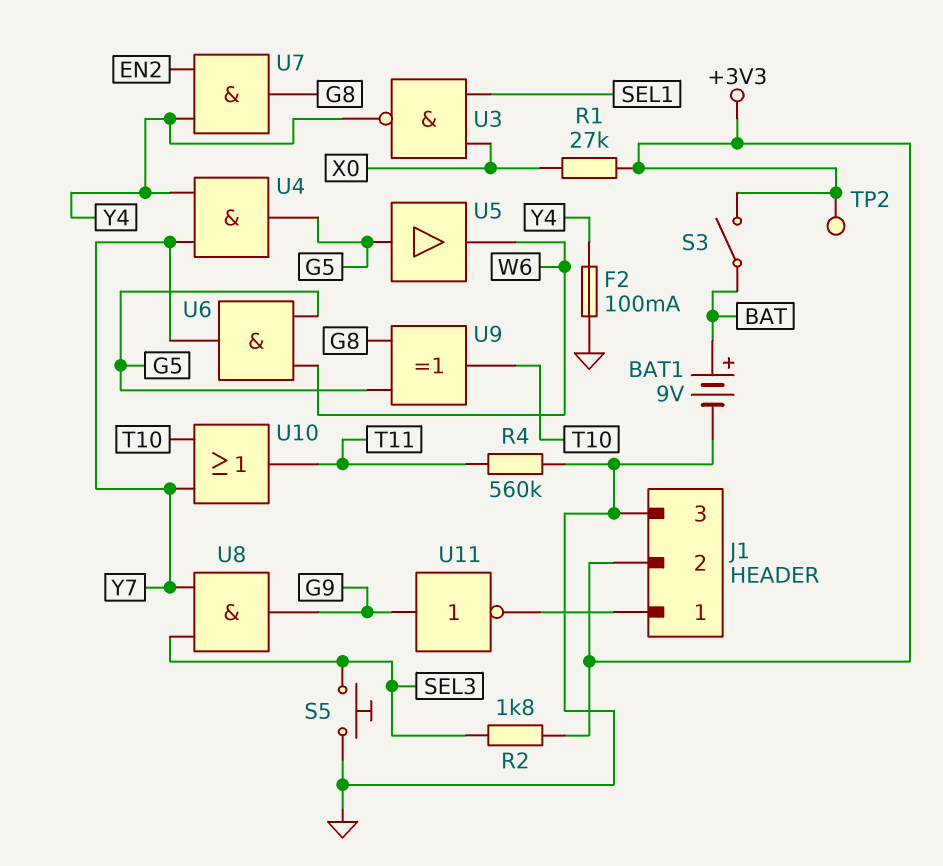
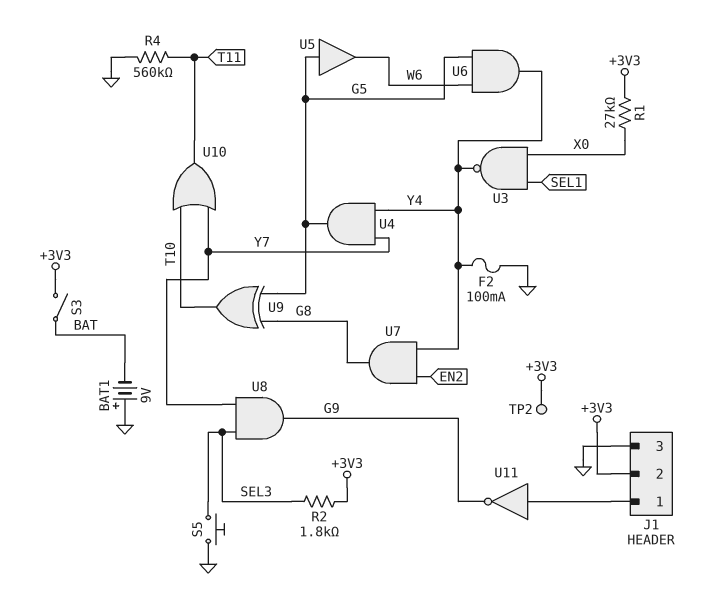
BAT1: 9V (plus BAT, minus GND) -> 9V (plus GND, minus BAT)
U6: AND (in G5, in W6, out Y7) -> AND (in G5, in W6, out Y4)
U11: NOT (in G9, out J1/1) -> NOT (in J1/1, out G9)

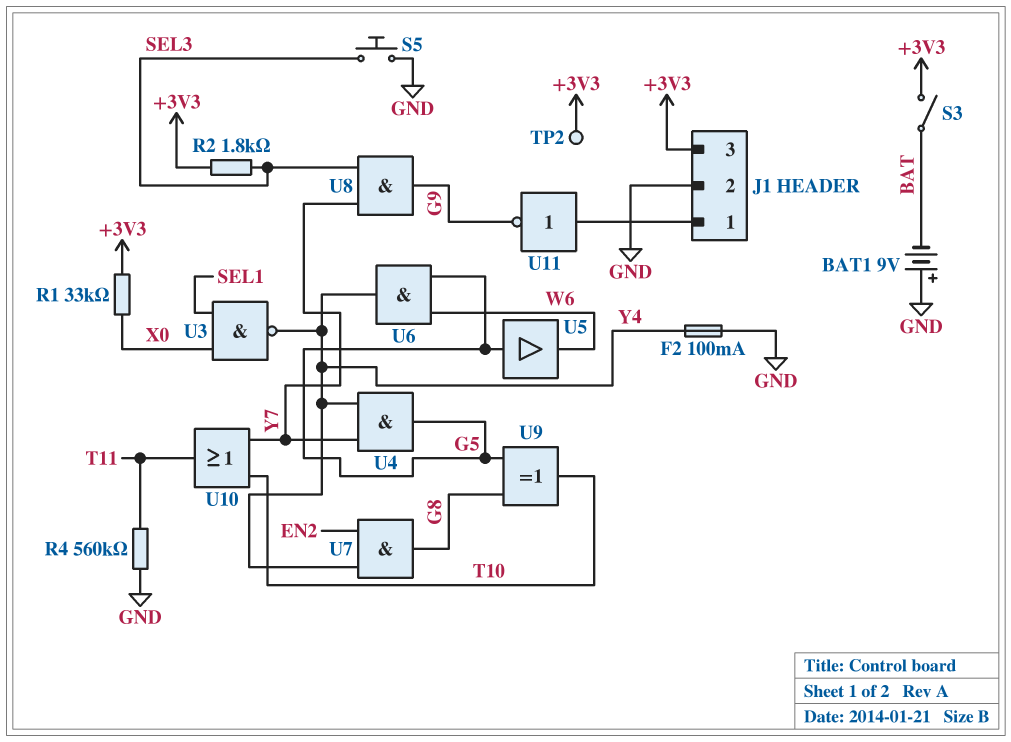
J1 pin 2: +3V3 -> GND
J1 pin 3: GND -> +3V3
R1: 27k (+3V3, X0) -> 33k (+3V3, X0)

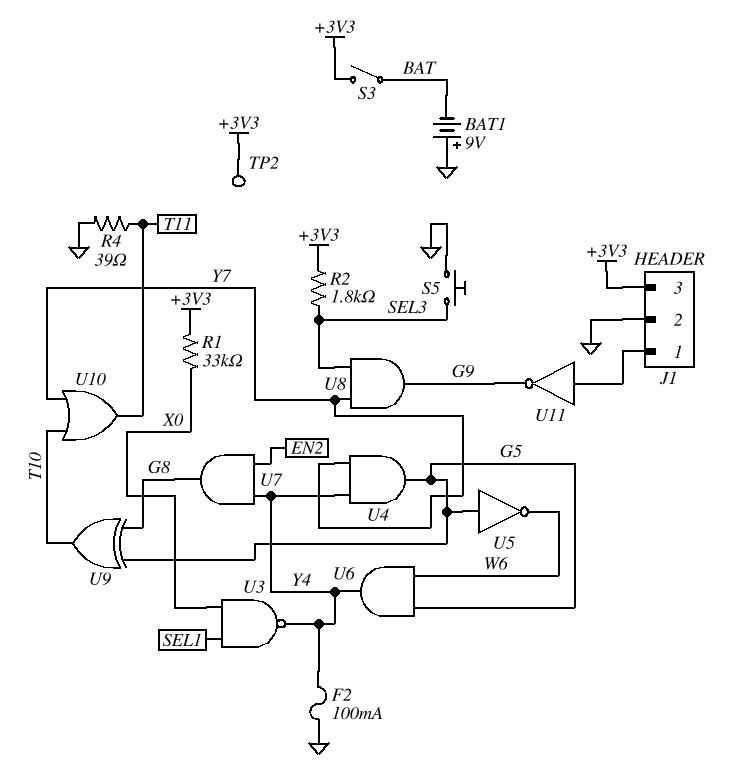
R4: 560k (GND, T11) -> 39 (GND, T11)
U5: buffer (in G5, out W6) -> NOT (in G5, out W6)

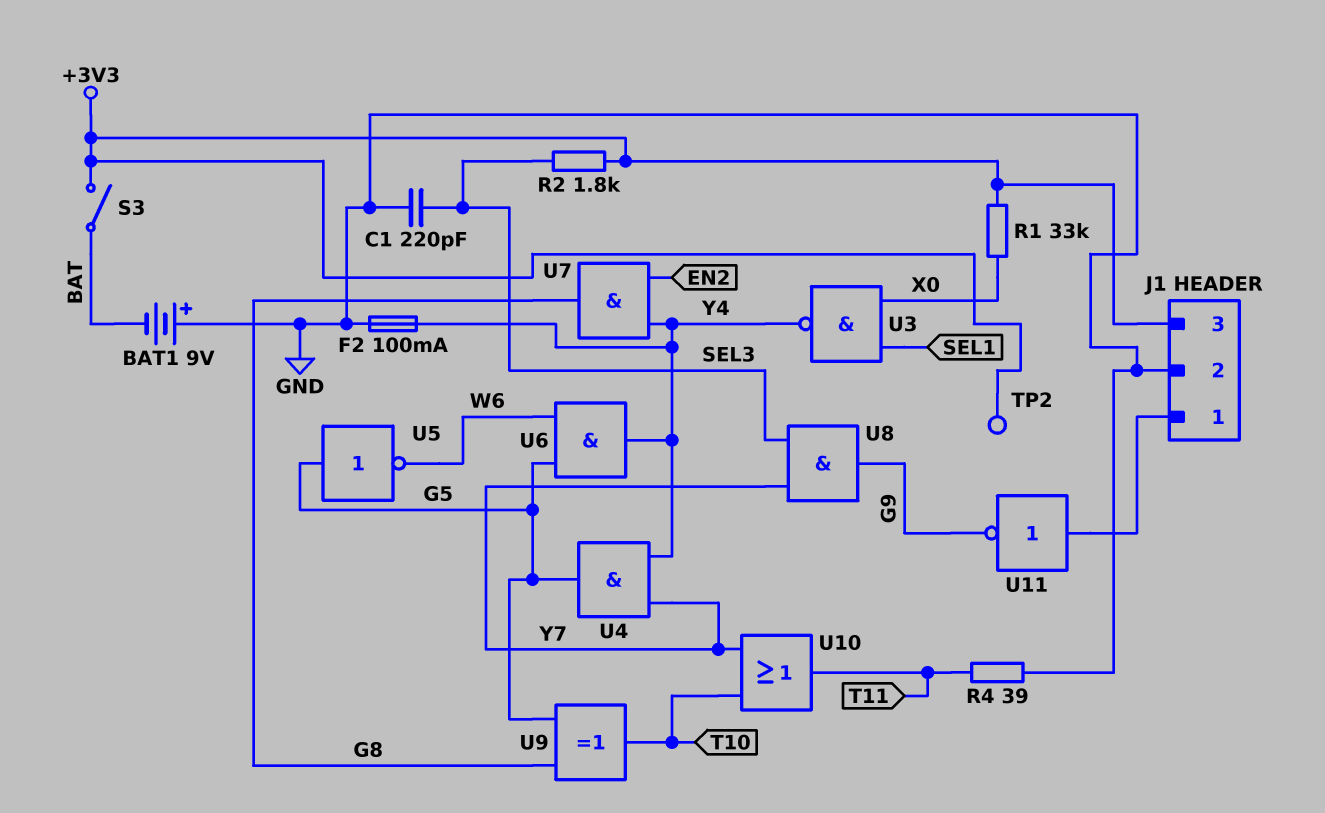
C1: none -> 220pF (GND, SEL3)
S5: button (GND, SEL3) -> none

